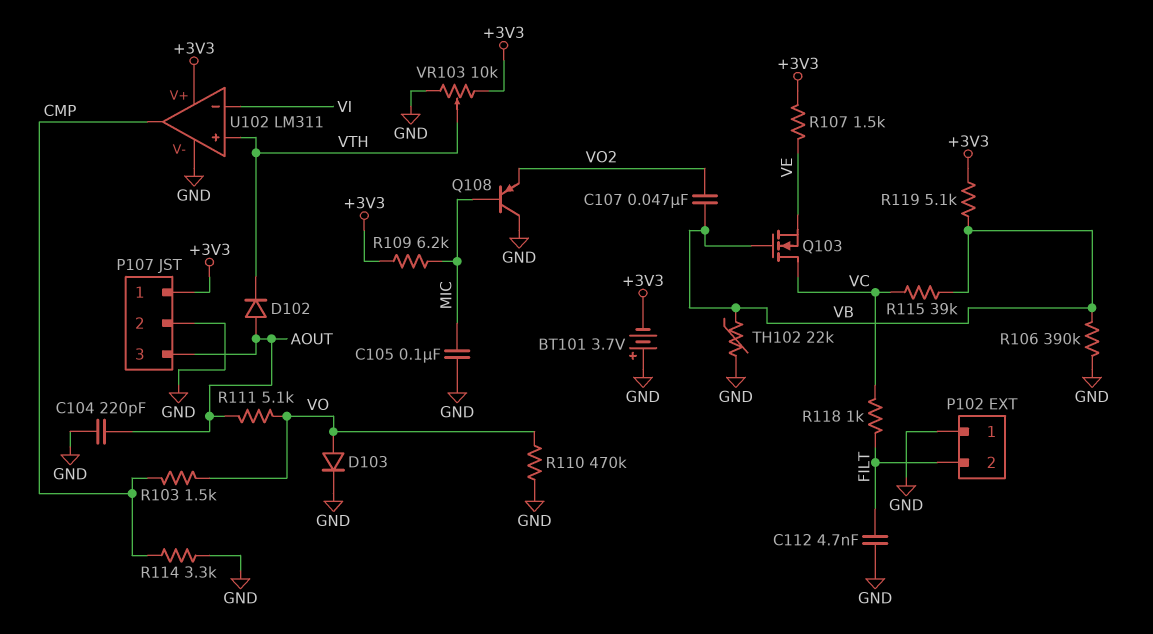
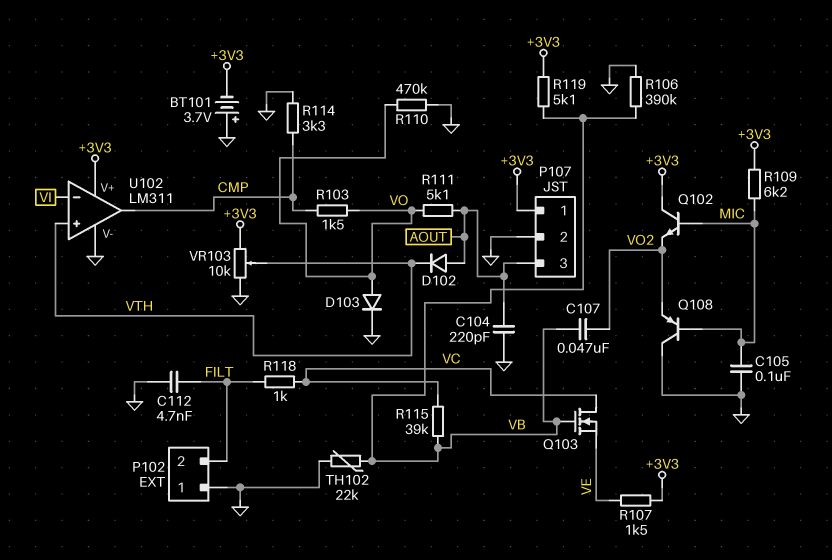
Q102: none -> NPN (B MIC, C +3V3, E VO2)

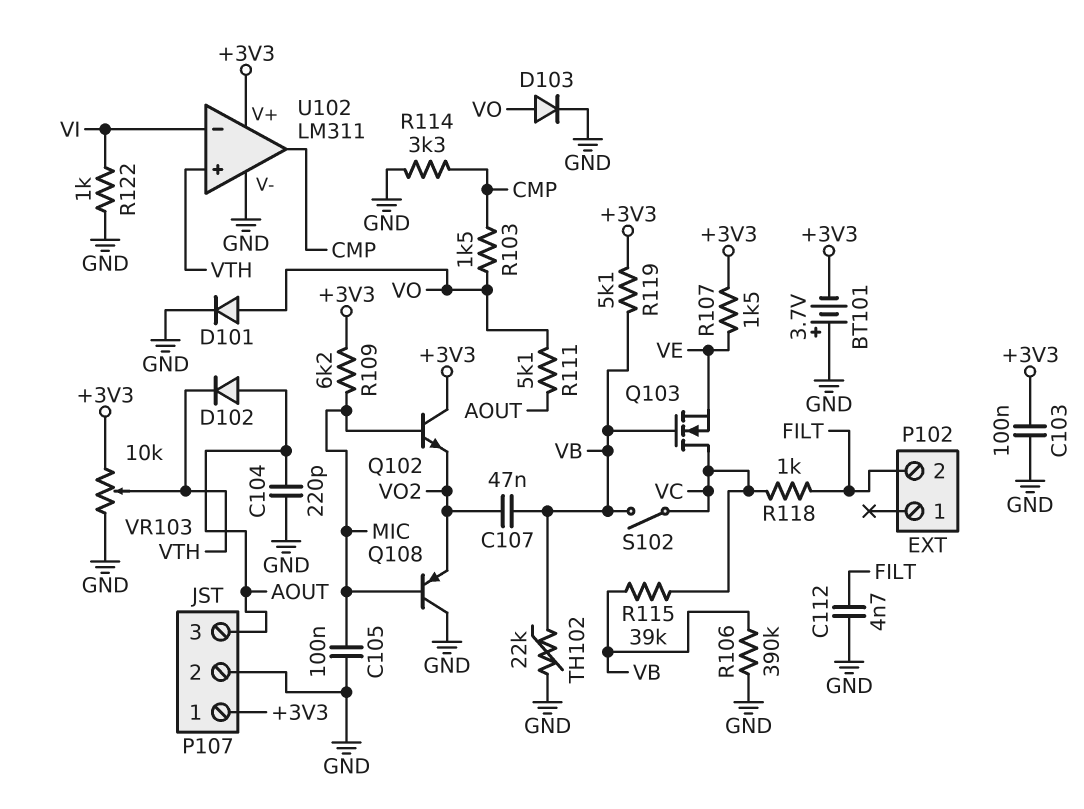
C103: none -> 100nF (+3V3, GND)
D101: none -> diode (A VO, K GND)
P102 pin 1: GND -> none
R110: 470k (GND, VO) -> none
R122: none -> 1k (GND, VI)
S102: none -> switch (VB, VC)

